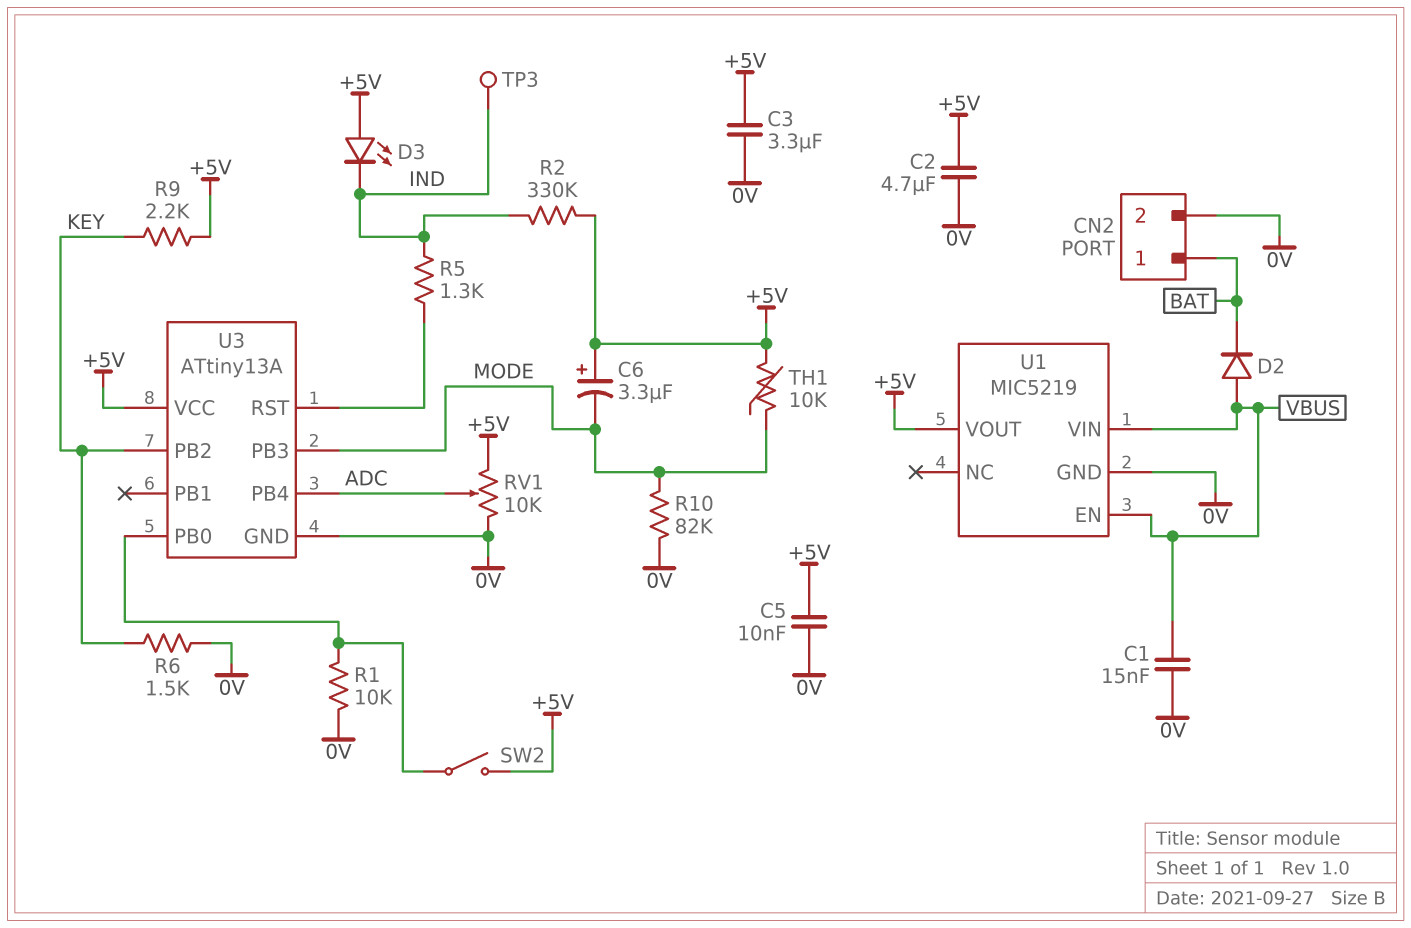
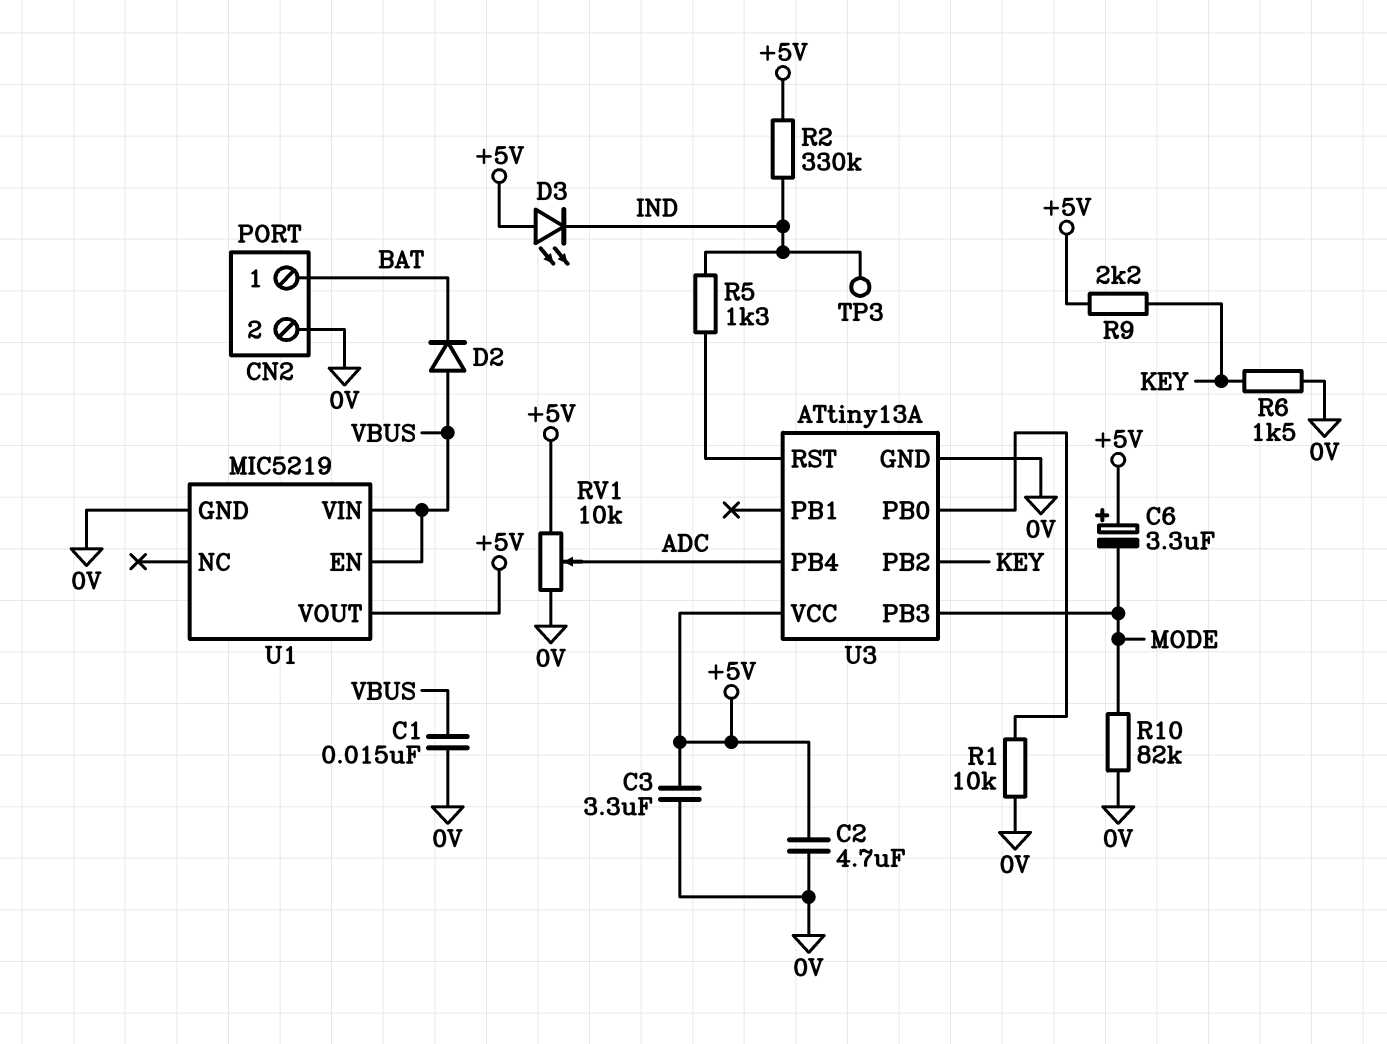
C5: 10nF (+5V, 0V) -> none
SW2: switch (+5V, U3/PB0) -> none
TH1: 10k (+5V, MODE) -> none

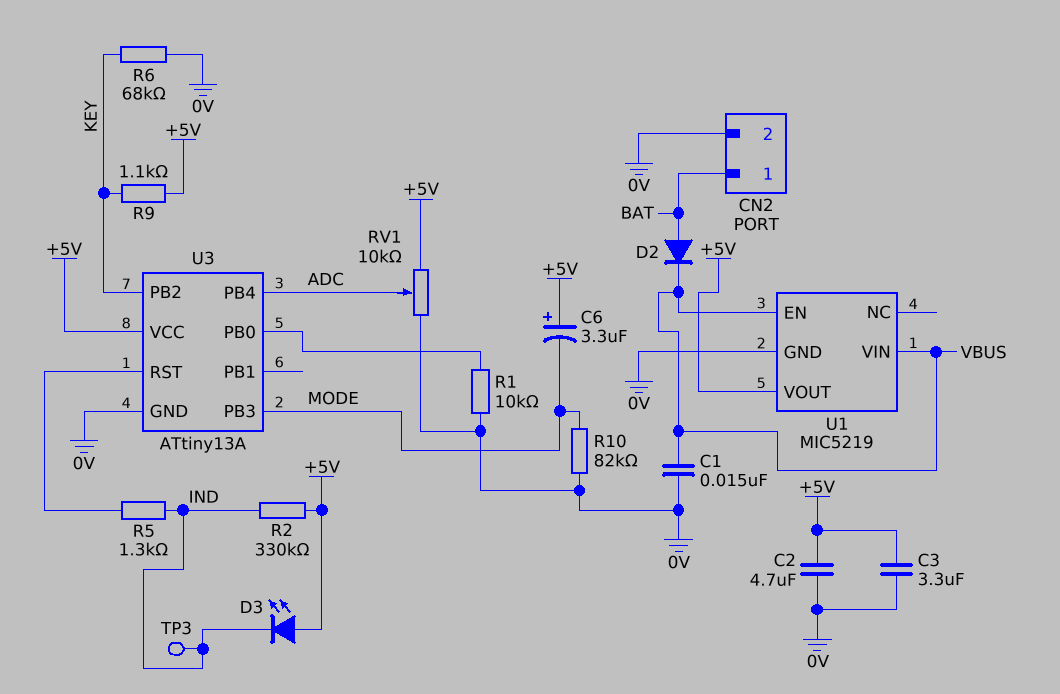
D2: diode (A VBUS, K BAT) -> diode (A BAT, K VBUS)
R6: 1.5k (0V, KEY) -> 68k (0V, KEY)
R9: 2.2k (+5V, KEY) -> 1.1k (+5V, KEY)

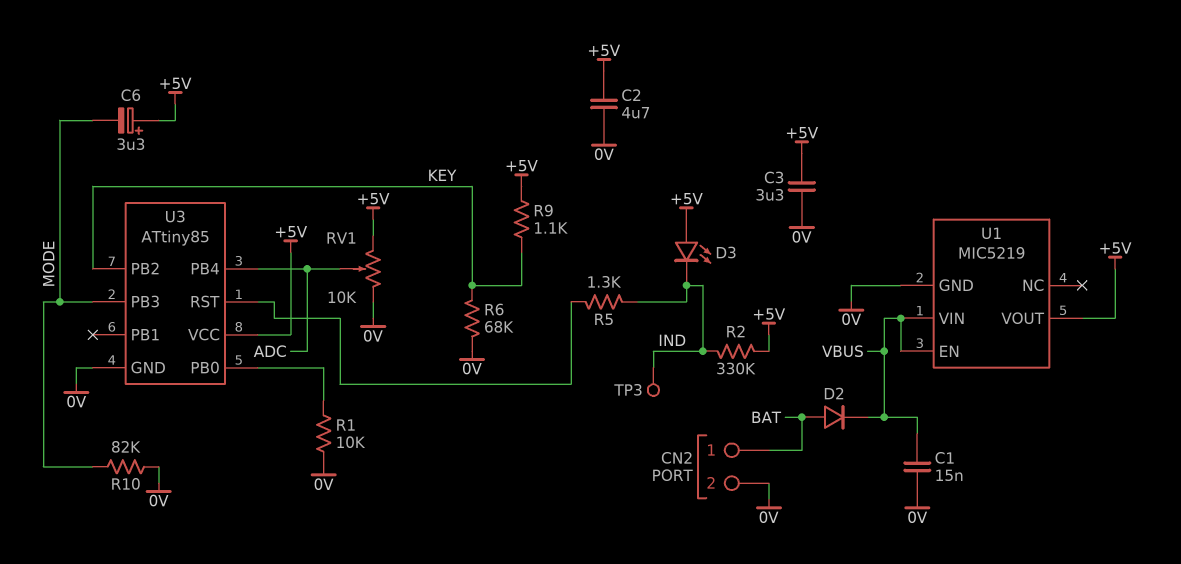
U3: ATtiny13A -> ATtiny85

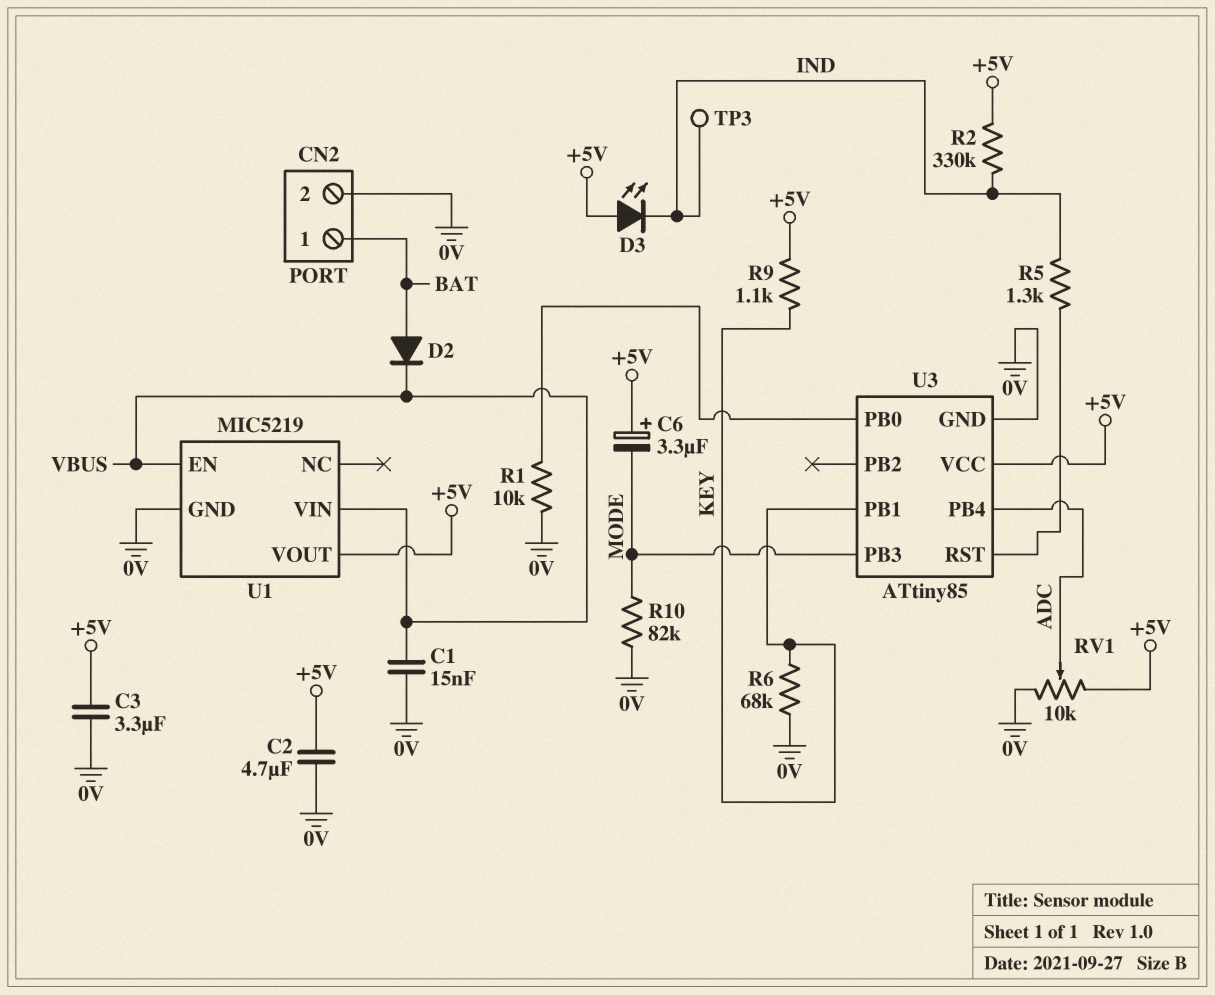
U3 pin PB1: none -> KEY
U3 pin PB2: KEY -> none

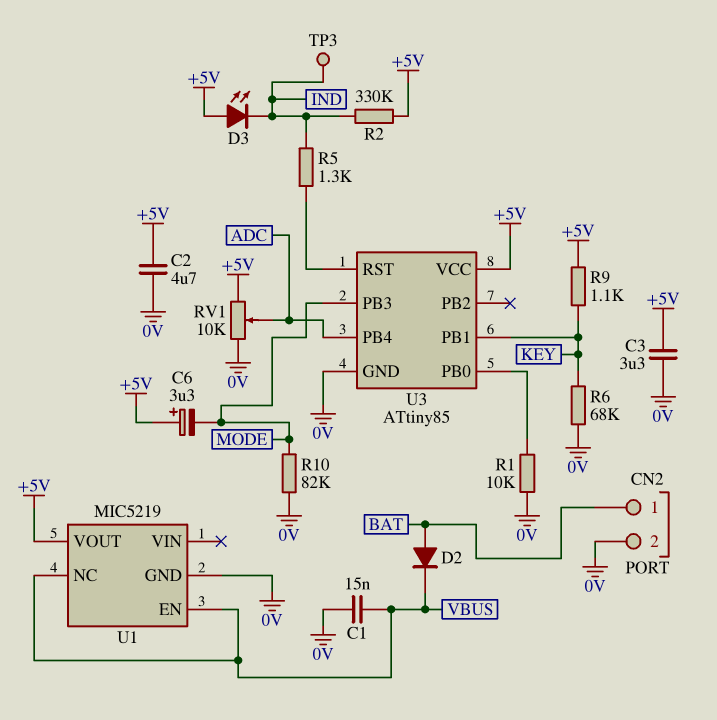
U1 pin NC: none -> VBUS
U1 pin VIN: VBUS -> none

